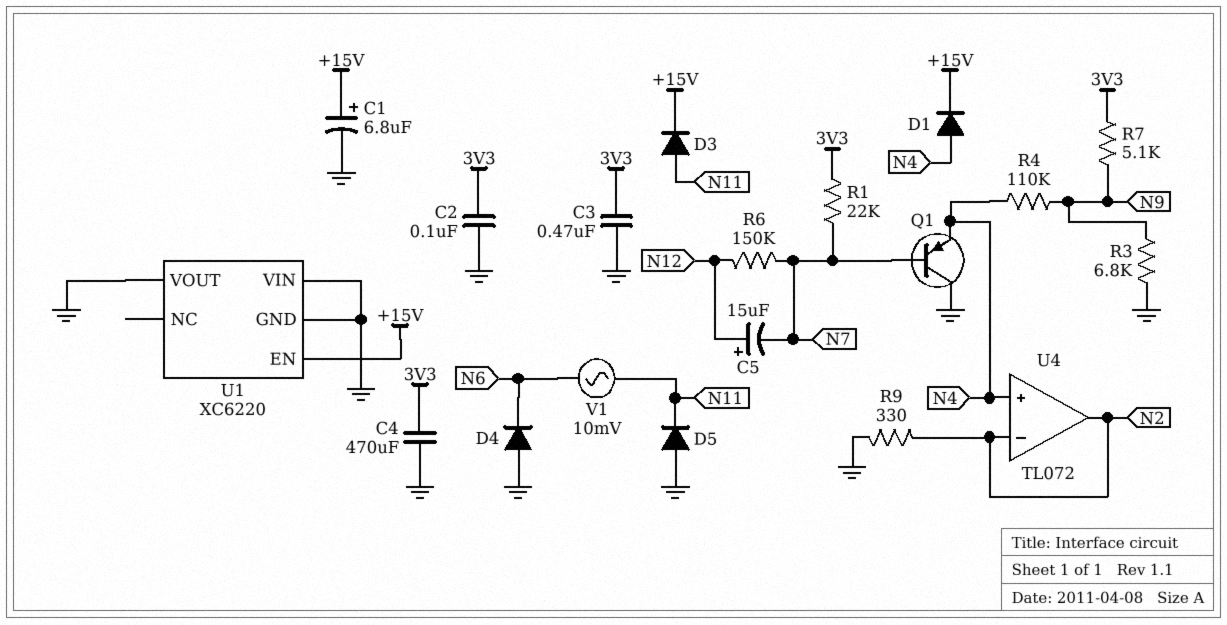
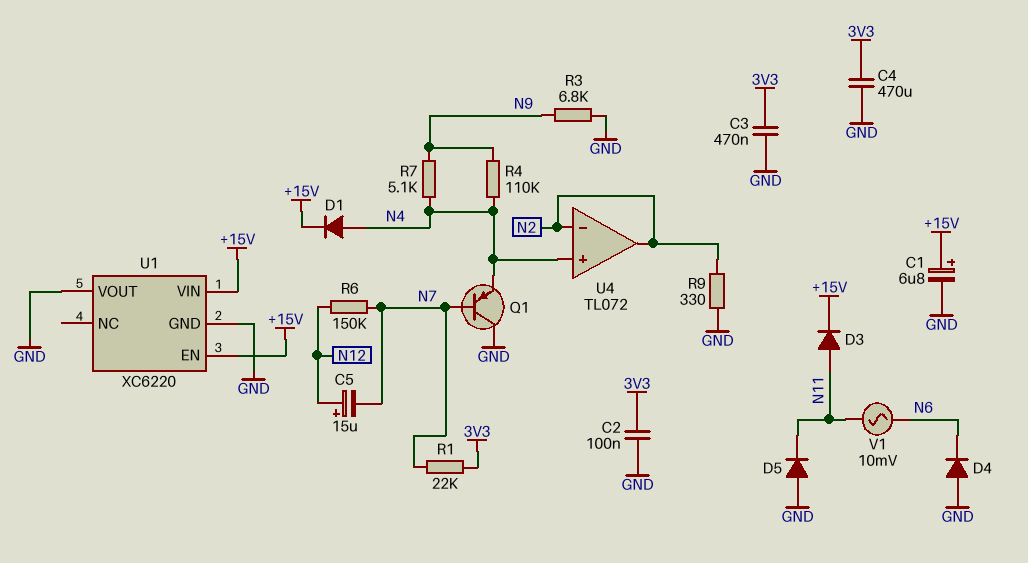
R7: 5.1k (3V3, N9) -> 5.1k (N4, N9)
U1 pin VIN: GND -> +15V

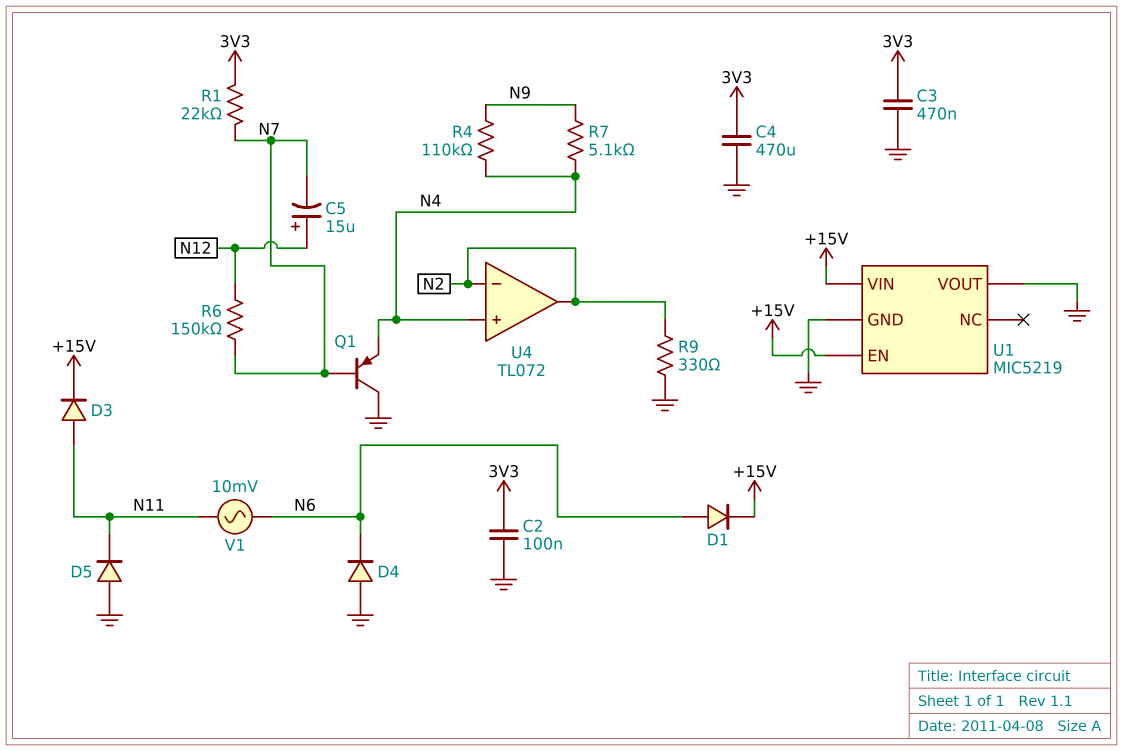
C1: 6.8uF (plus +15V, minus GND) -> none
D1: diode (A N4, K +15V) -> diode (A N6, K +15V)
R3: 6.8k (GND, N9) -> none
U1: XC6220 -> MIC5219

